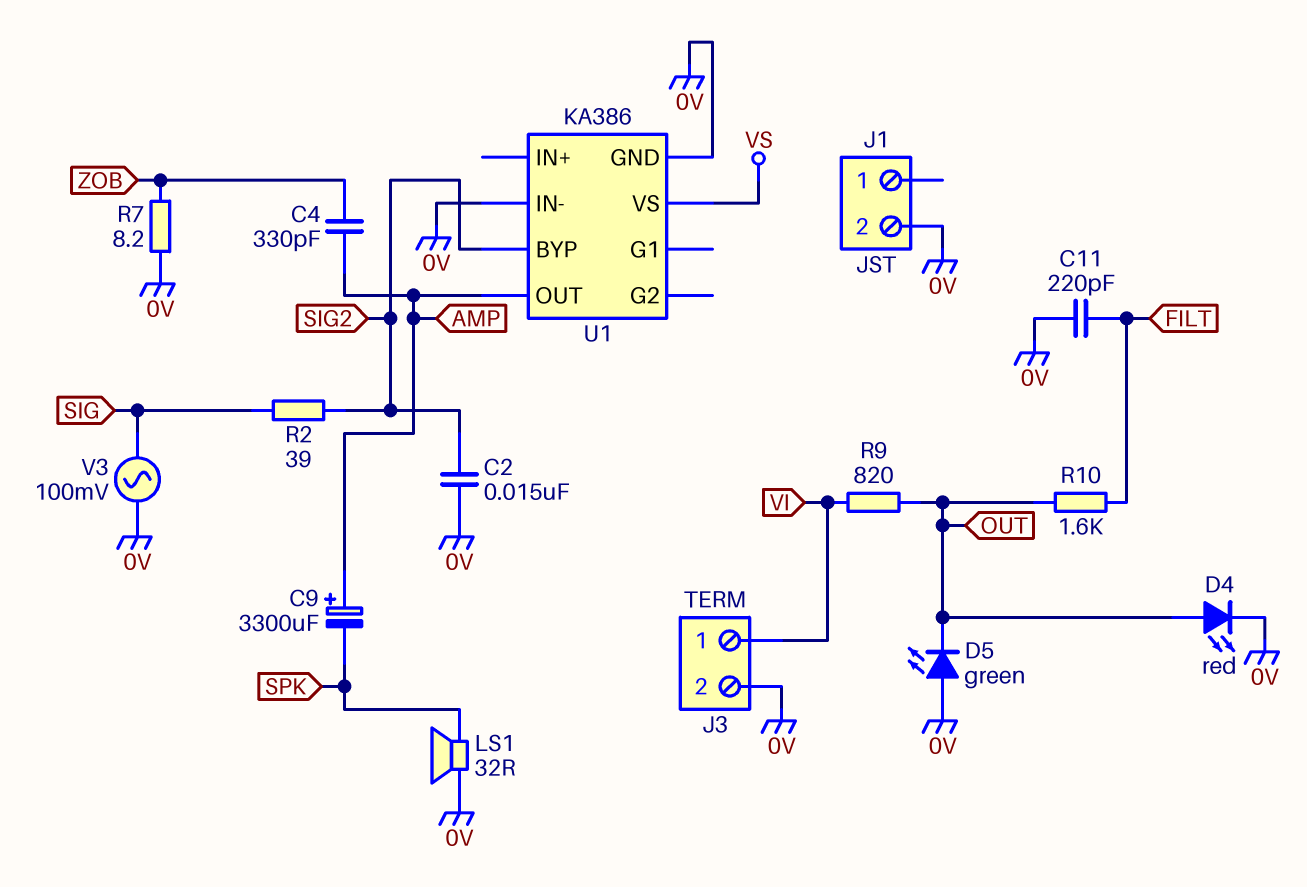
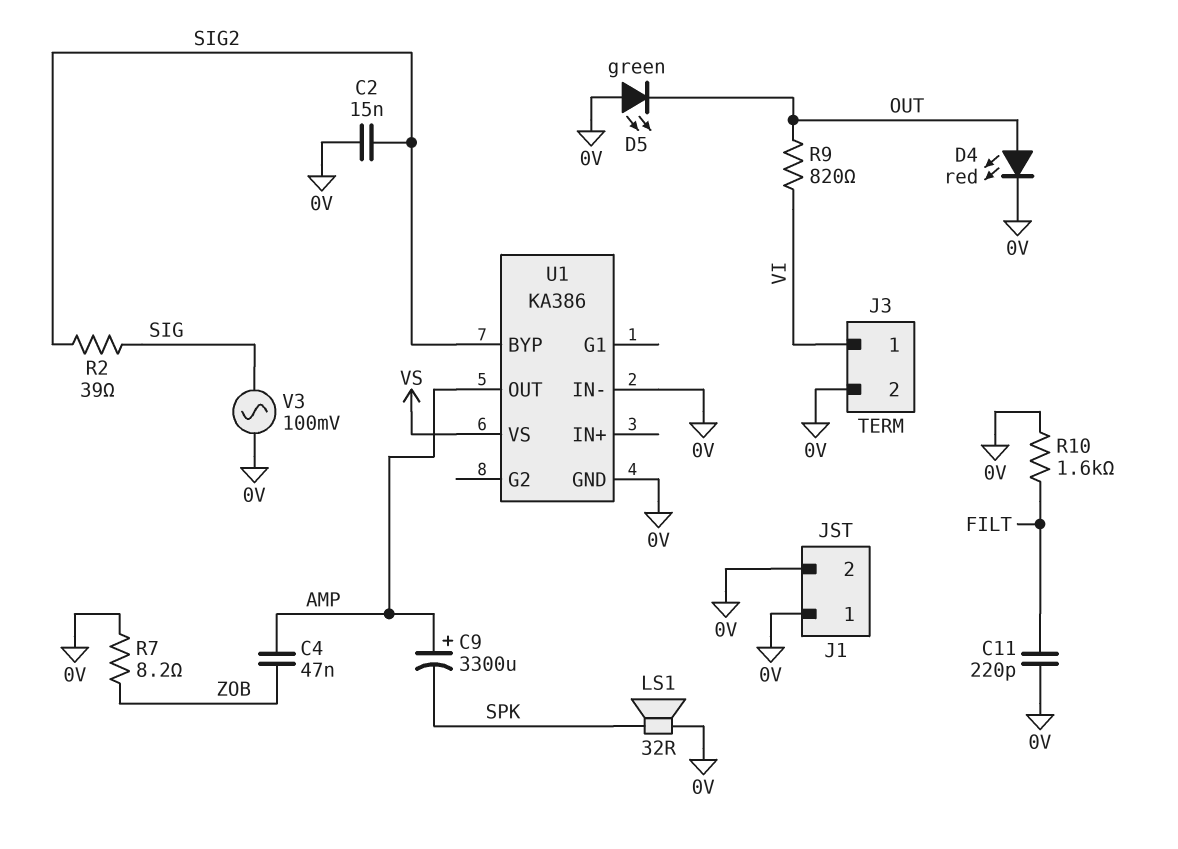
C4: 330pF (AMP, ZOB) -> 47nF (AMP, ZOB)
J1 pin 1: none -> 0V
R10: 1.6k (FILT, OUT) -> 1.6k (0V, FILT)

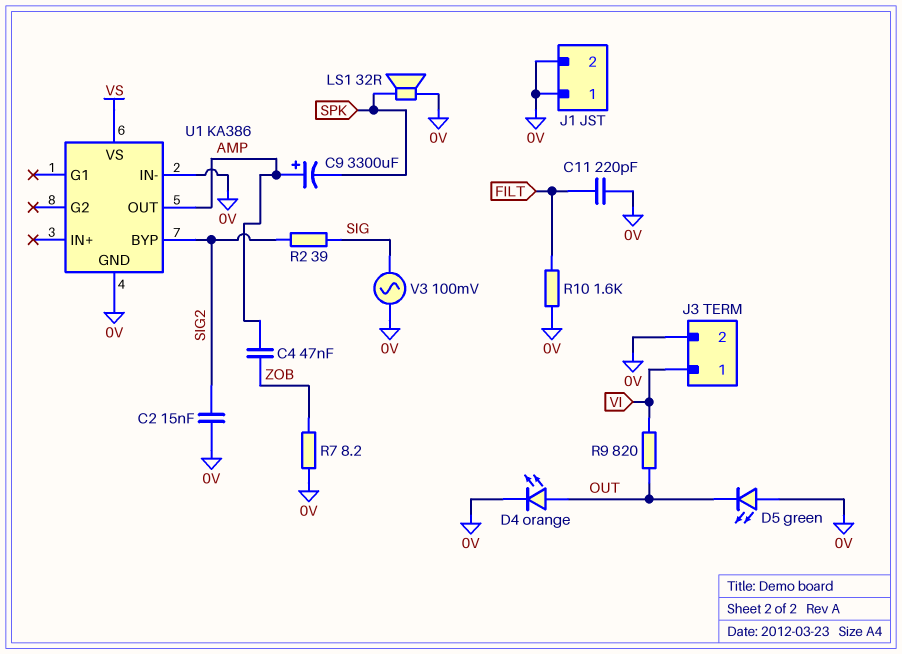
D4: LED red (A OUT, K 0V) -> LED orange (A OUT, K 0V)

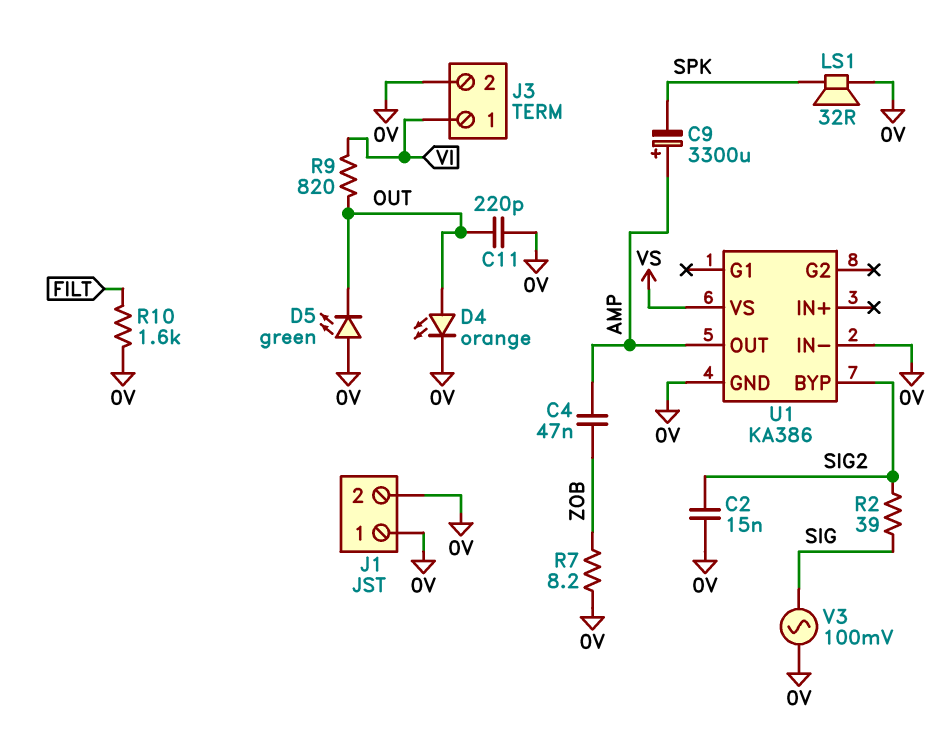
C11: 220pF (0V, FILT) -> 220pF (0V, OUT)

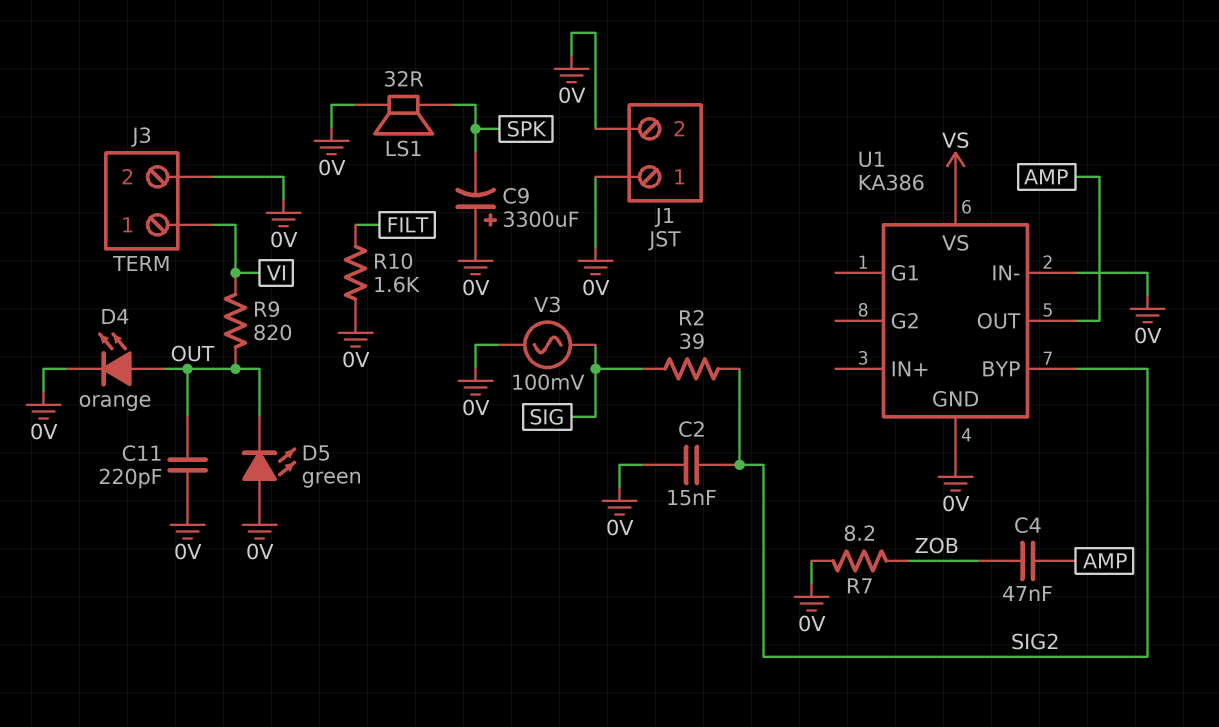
C9: 3300uF (plus AMP, minus SPK) -> 3300uF (plus 0V, minus SPK)

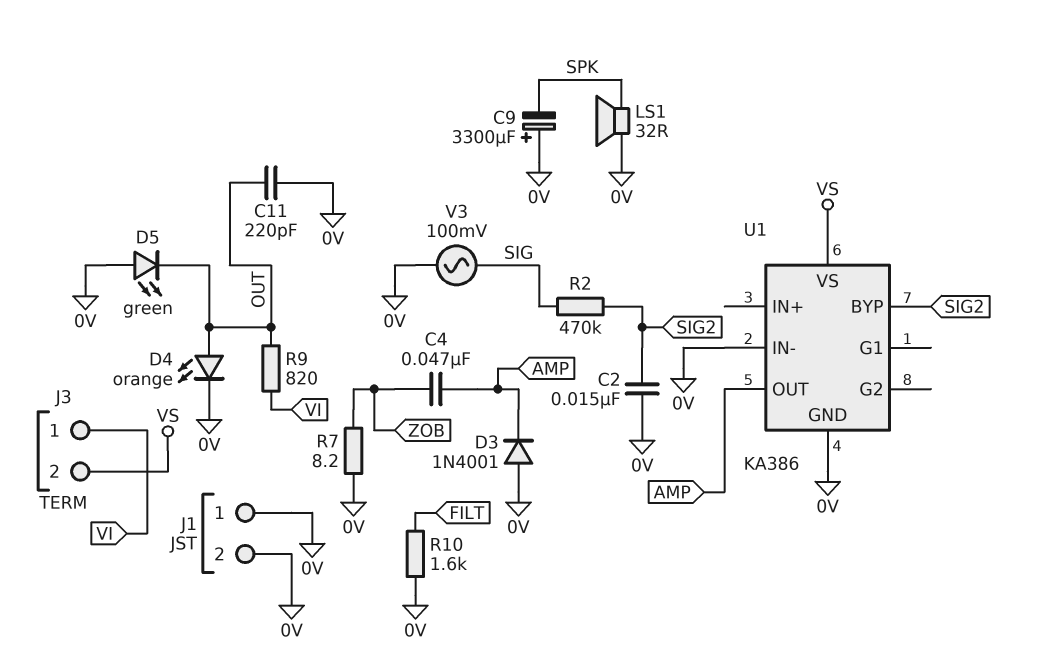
D3: none -> diode 1N4001 (A 0V, K AMP)
J3 pin 2: 0V -> VS
R2: 39 (SIG, SIG2) -> 470k (SIG, SIG2)

